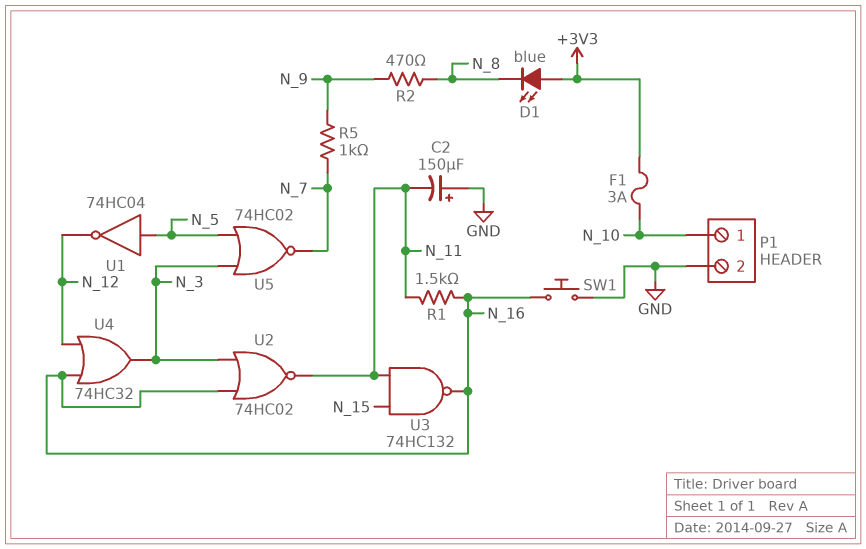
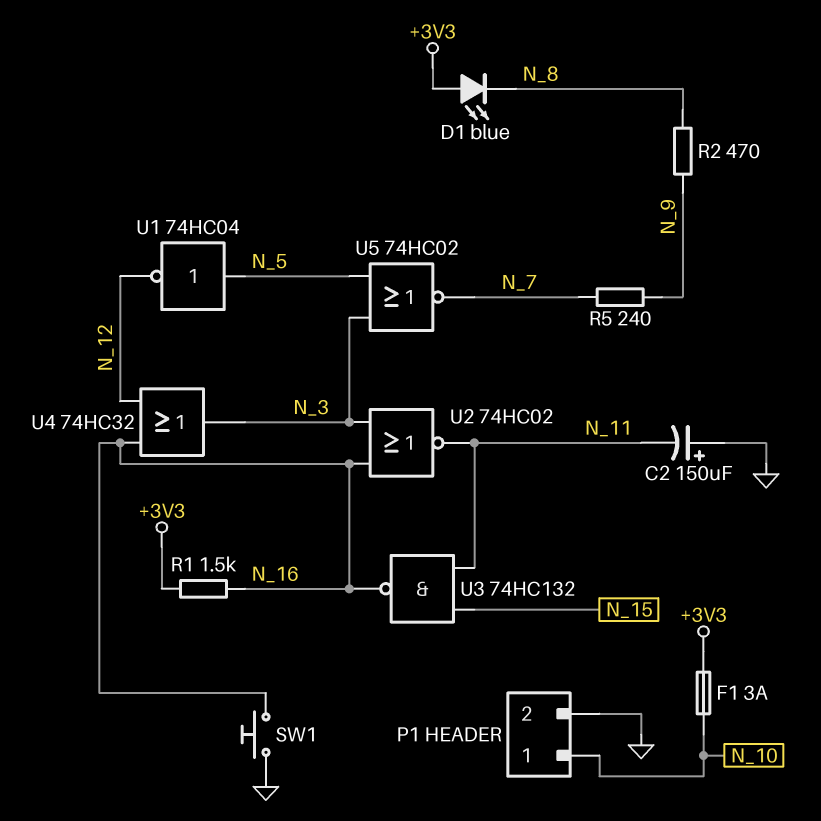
R1: 1.5k (N_11, N_16) -> 1.5k (+3V3, N_16)
R5: 1k (N_7, N_9) -> 240 (N_7, N_9)

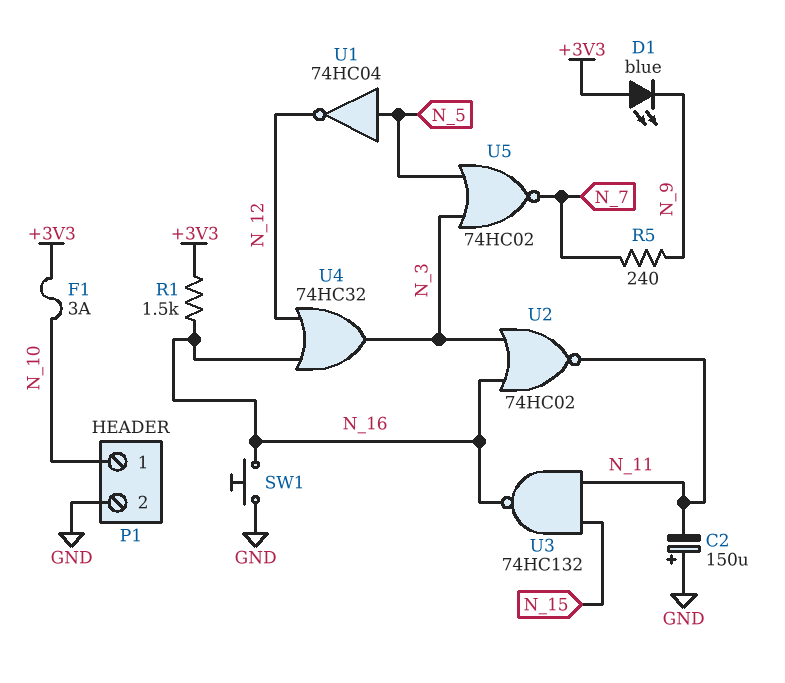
D1: LED blue (A +3V3, K N_8) -> LED blue (A +3V3, K N_9)
R2: 470 (N_8, N_9) -> none

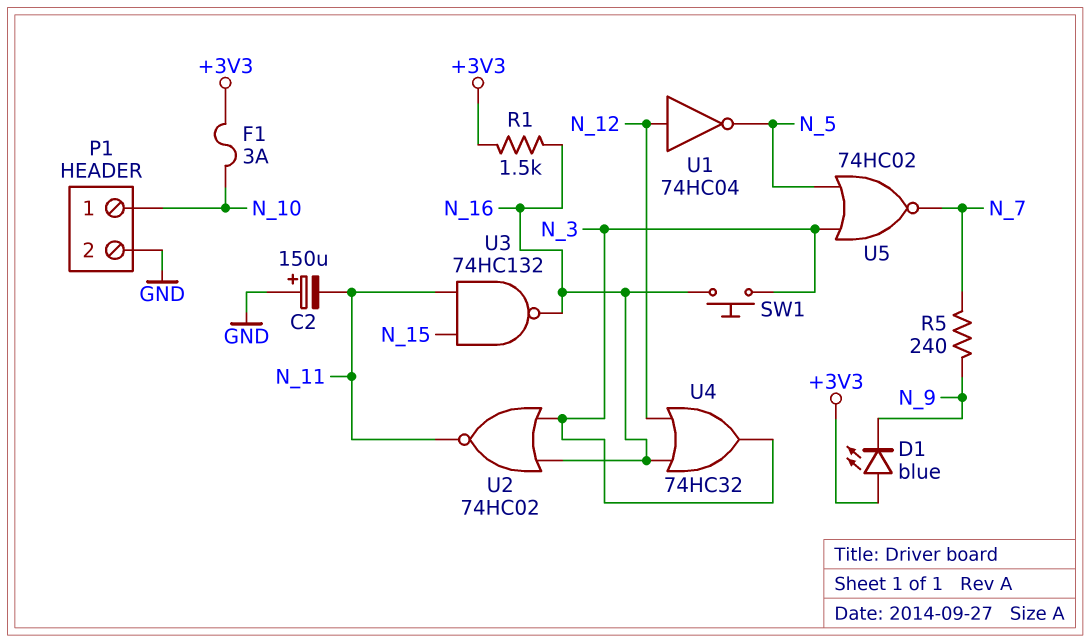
SW1: button (GND, N_16) -> button (N_3, N_16)
U1: NOT 74HC04 (in N_5, out N_12) -> NOT 74HC04 (in N_12, out N_5)

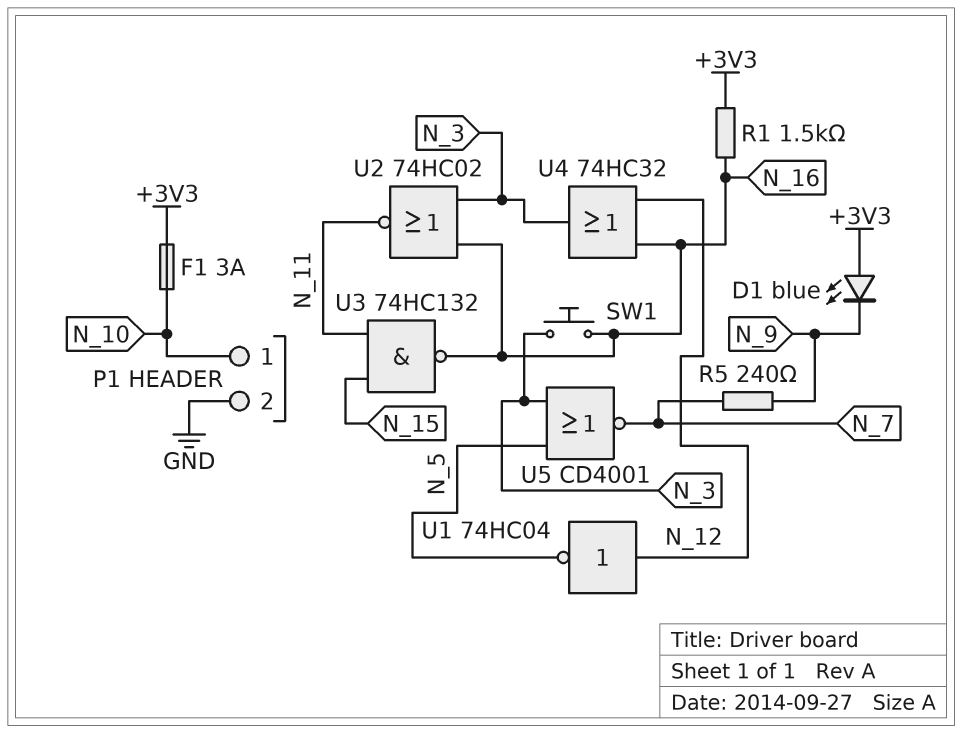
C2: 150uF (plus GND, minus N_11) -> none
U5: NOR 74HC02 (in N_3, in N_5, out N_7) -> NOR CD4001 (in N_3, in N_5, out N_7)

